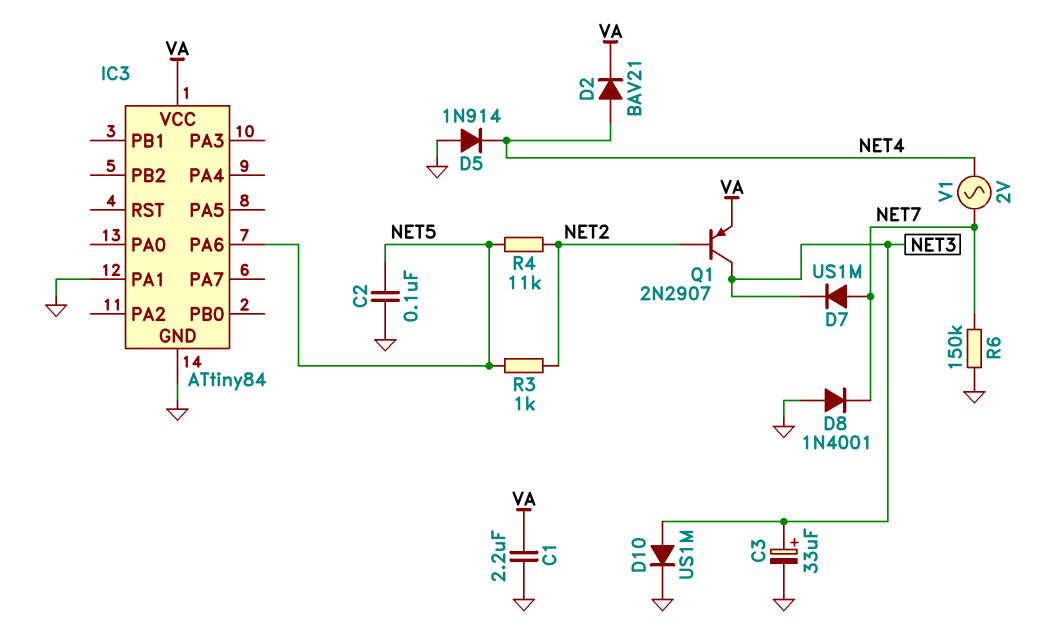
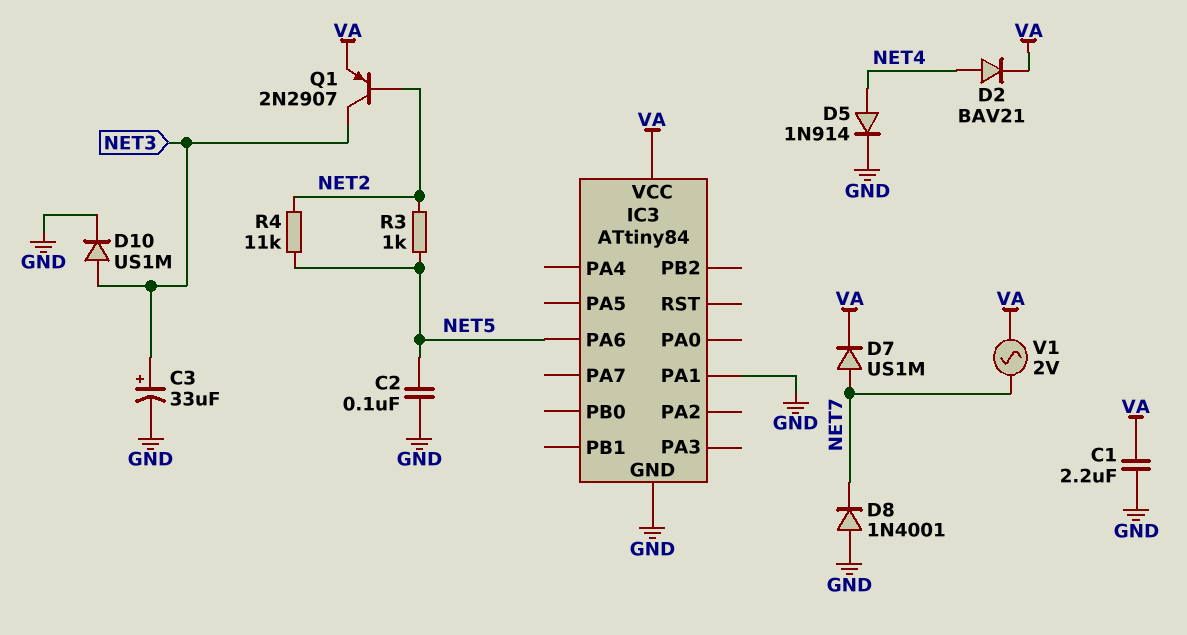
D5: diode 1N914 (A GND, K NET4) -> diode 1N914 (A NET4, K GND)
D7: diode US1M (A NET7, K NET3) -> diode US1M (A NET7, K VA)
R6: 150k (GND, NET7) -> none
V1: AC 2V (NET4, NET7) -> AC 2V (NET7, VA)

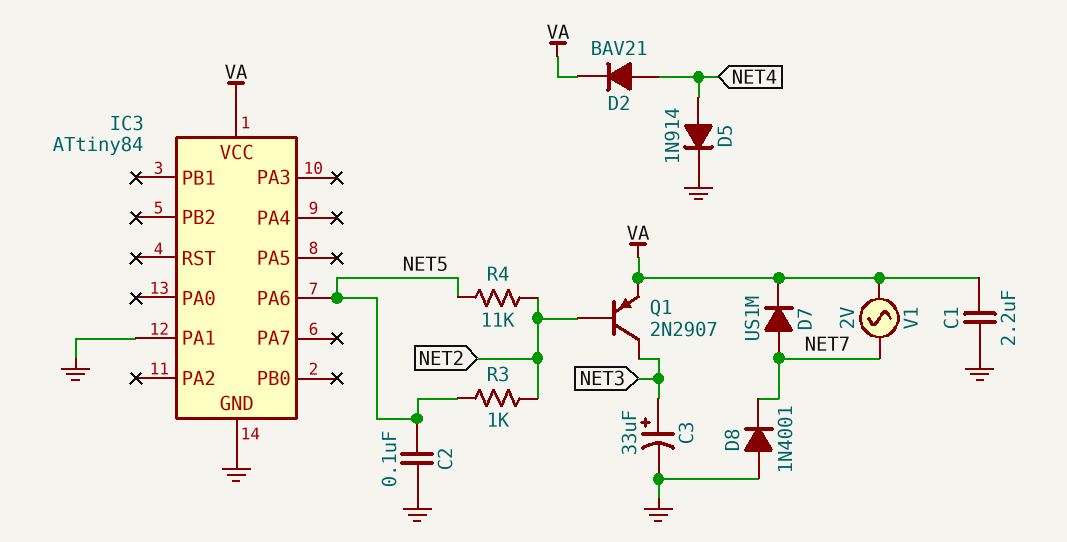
D10: diode US1M (A NET3, K GND) -> none

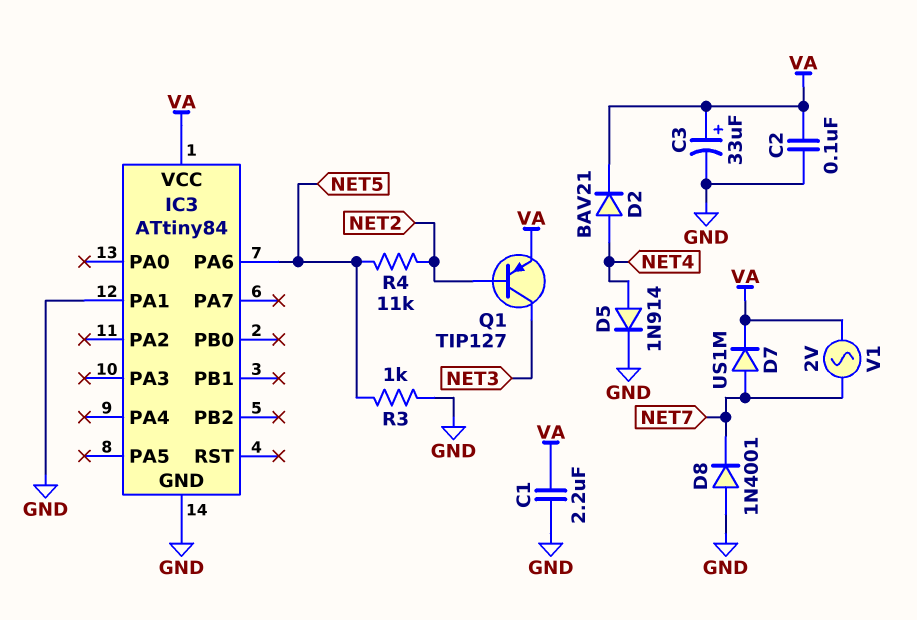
C2: 100nF (GND, NET5) -> 100nF (GND, VA)
C3: 33uF (plus NET3, minus GND) -> 33uF (plus VA, minus GND)
Q1: PNP 2N2907 (B NET2, C NET3, E VA) -> PNP TIP127 (B NET2, C NET3, E VA)
R3: 1k (NET2, NET5) -> 1k (GND, NET5)

